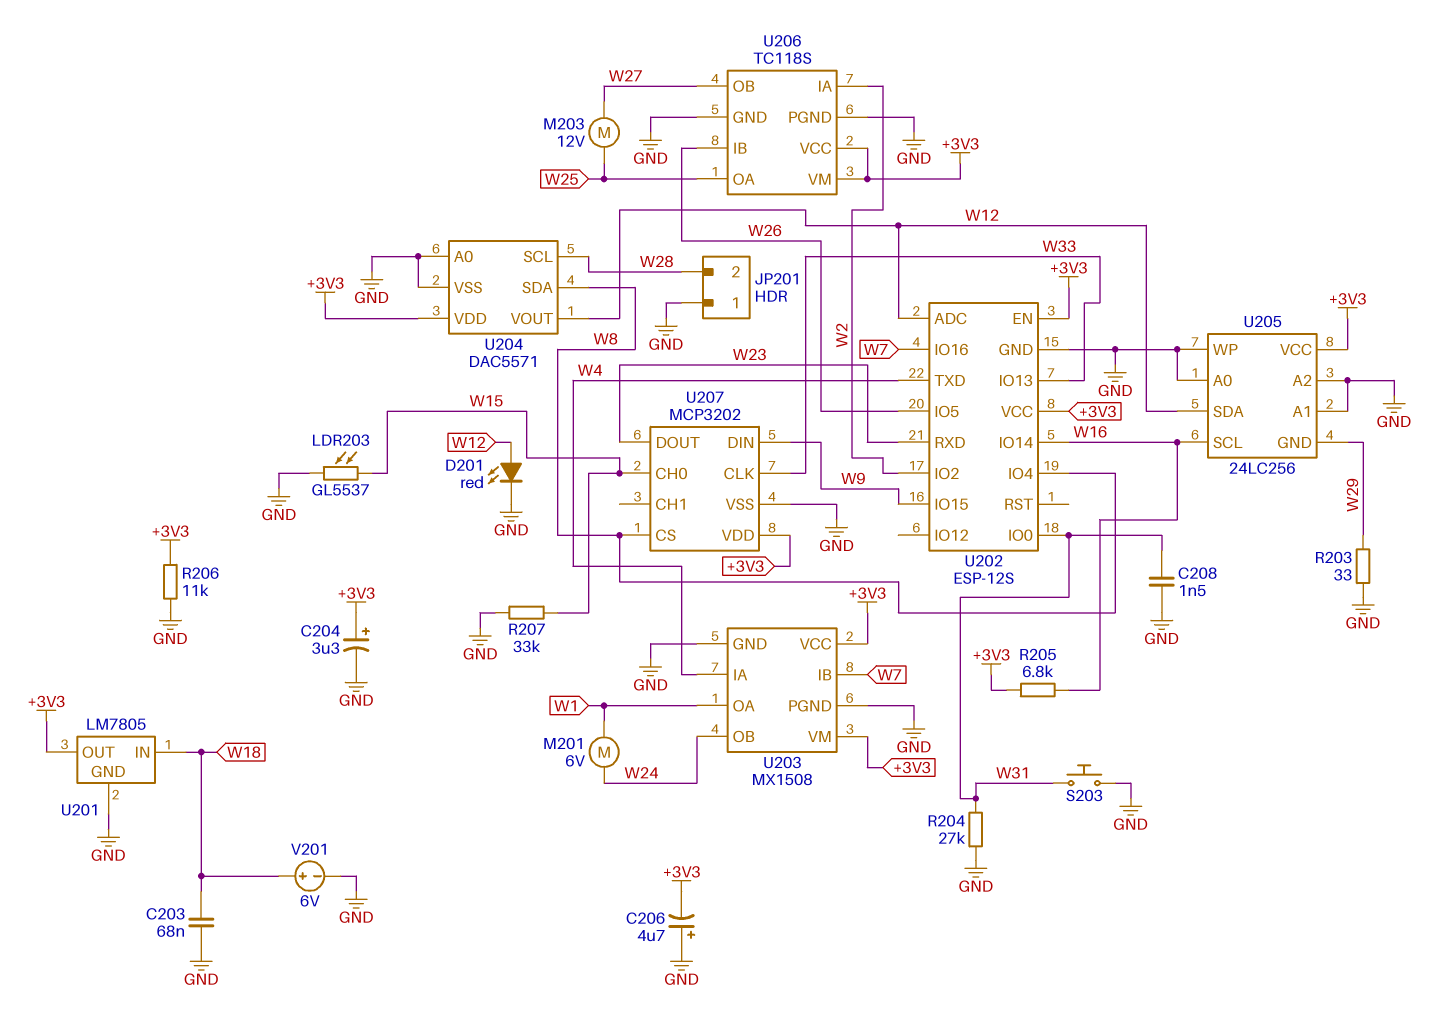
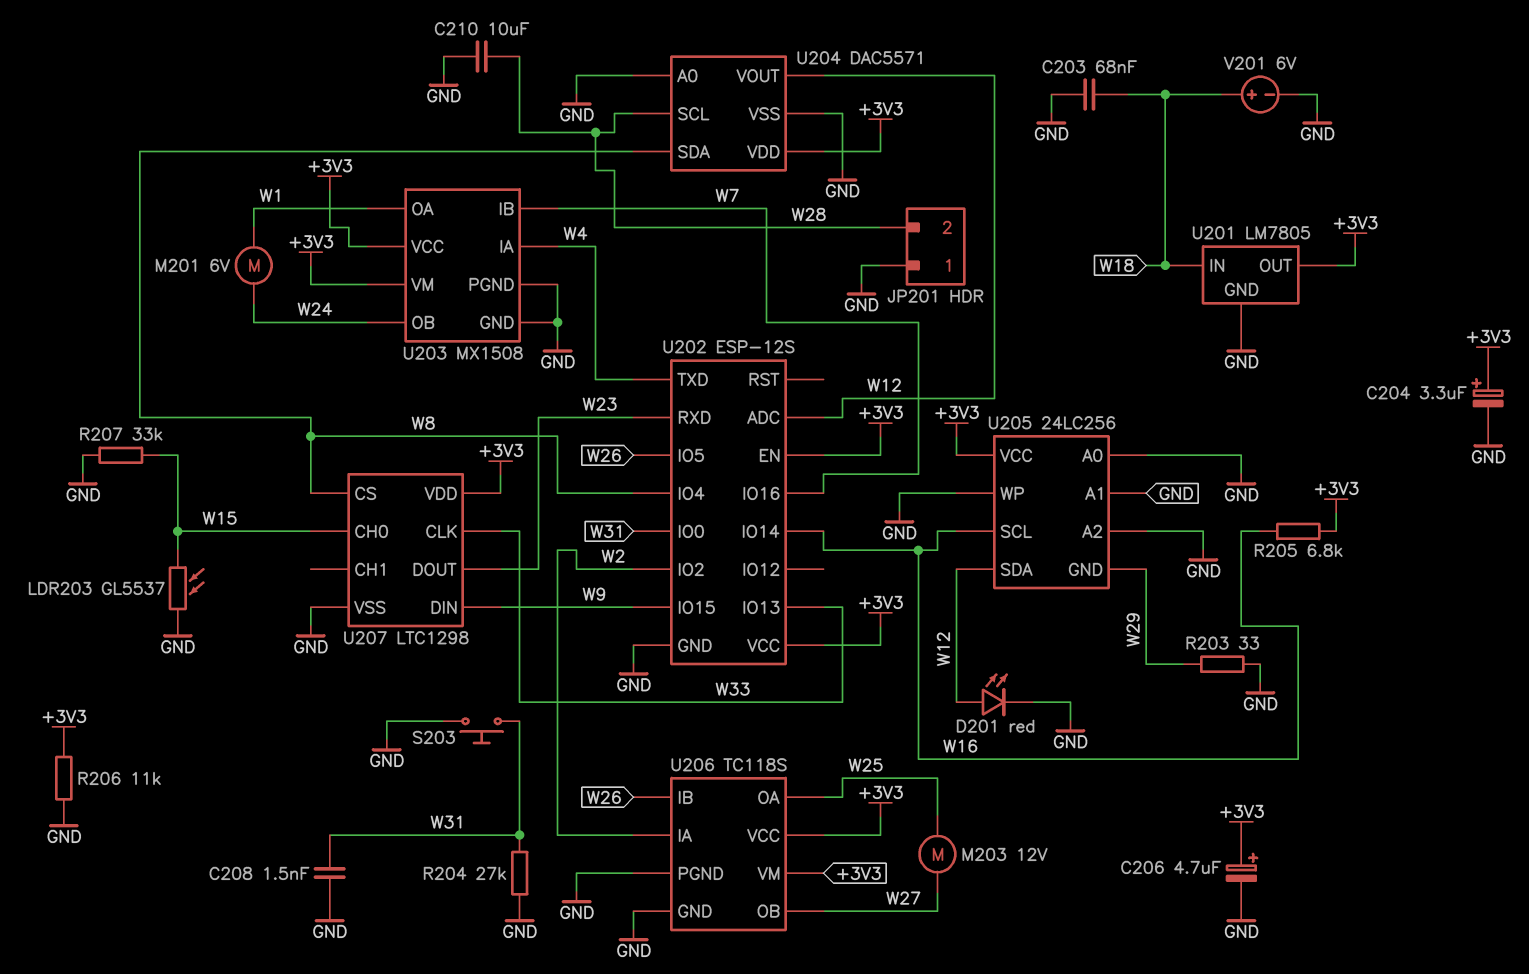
C206: 4.7uF (plus GND, minus +3V3) -> 4.7uF (plus +3V3, minus GND)
C210: none -> 10uF (GND, W28)
U207: MCP3202 -> LTC1298

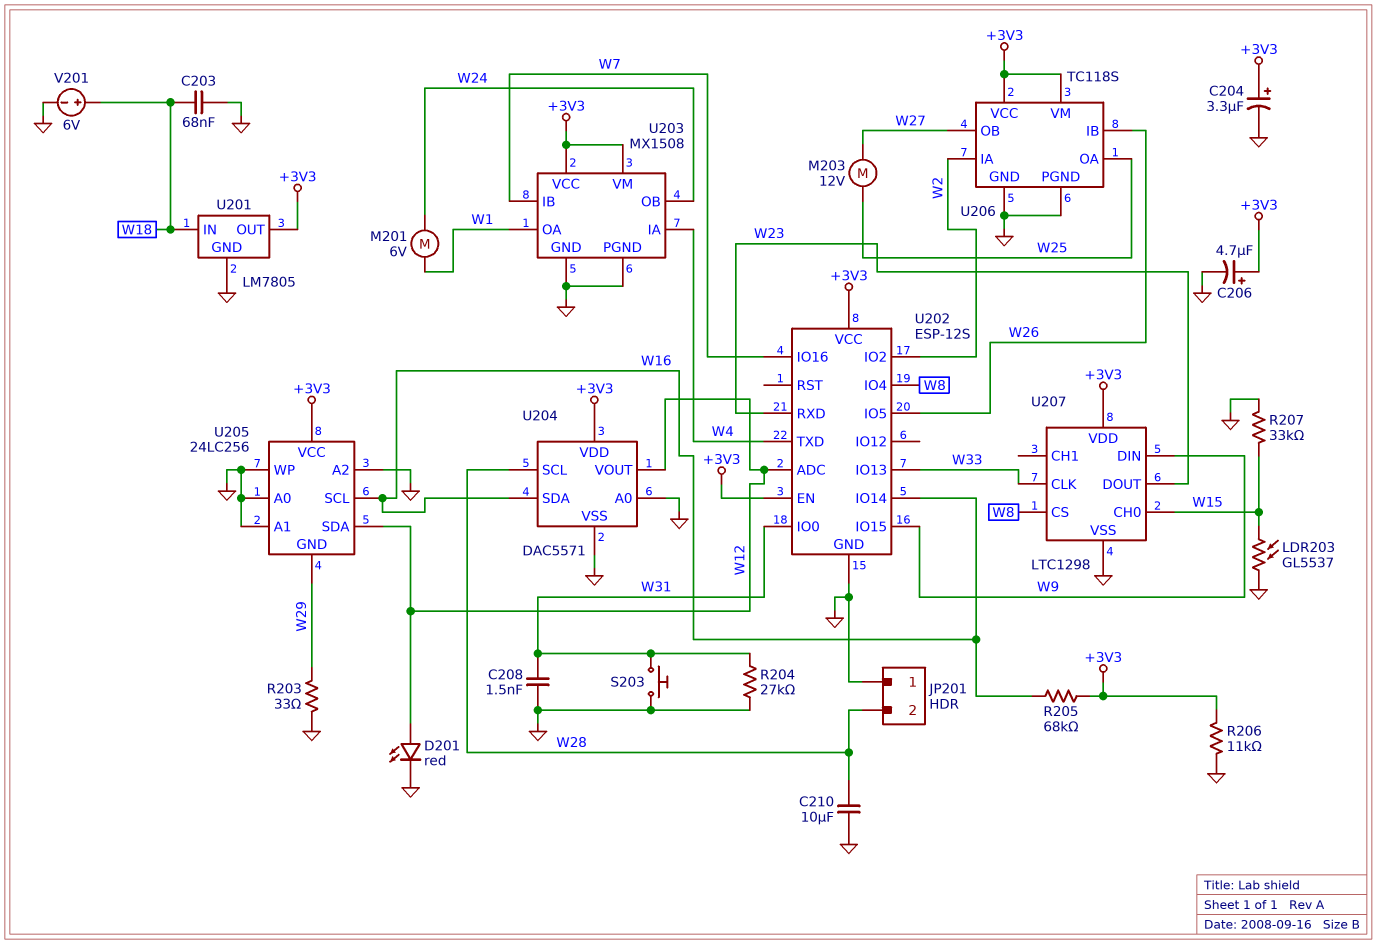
R205: 6.8k (+3V3, W16) -> 68k (+3V3, W16)
U204 pin SDA: W8 -> W16

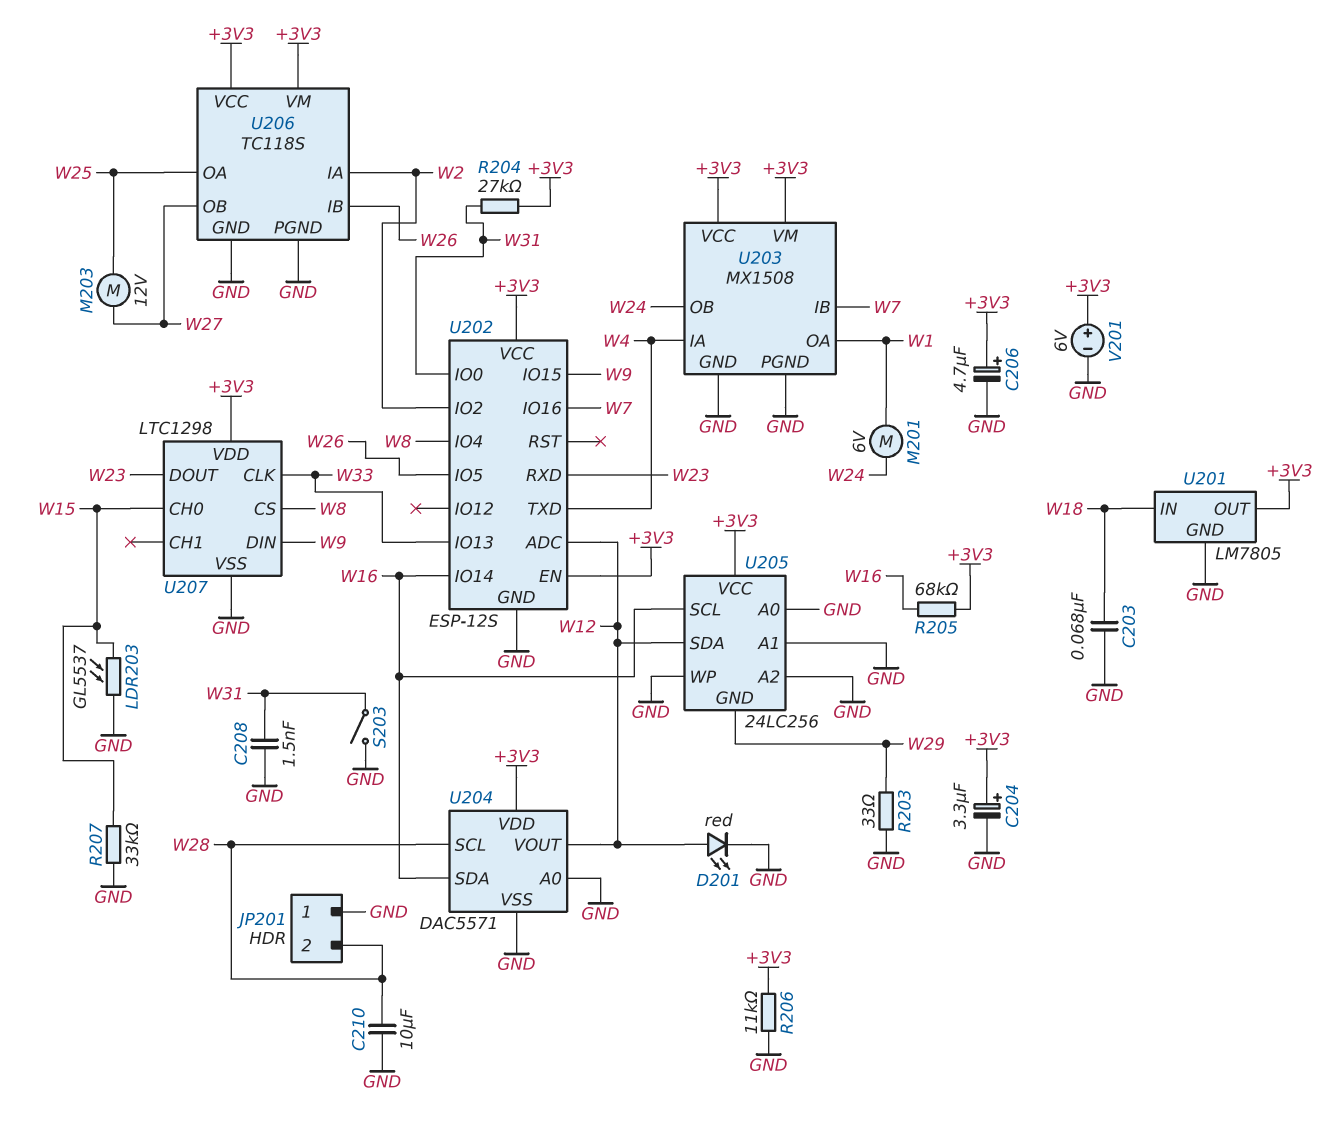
R204: 27k (GND, W31) -> 27k (+3V3, W31)
S203: button (GND, W31) -> switch (GND, W31)
V201: 6V (plus W18, minus GND) -> 6V (plus +3V3, minus GND)

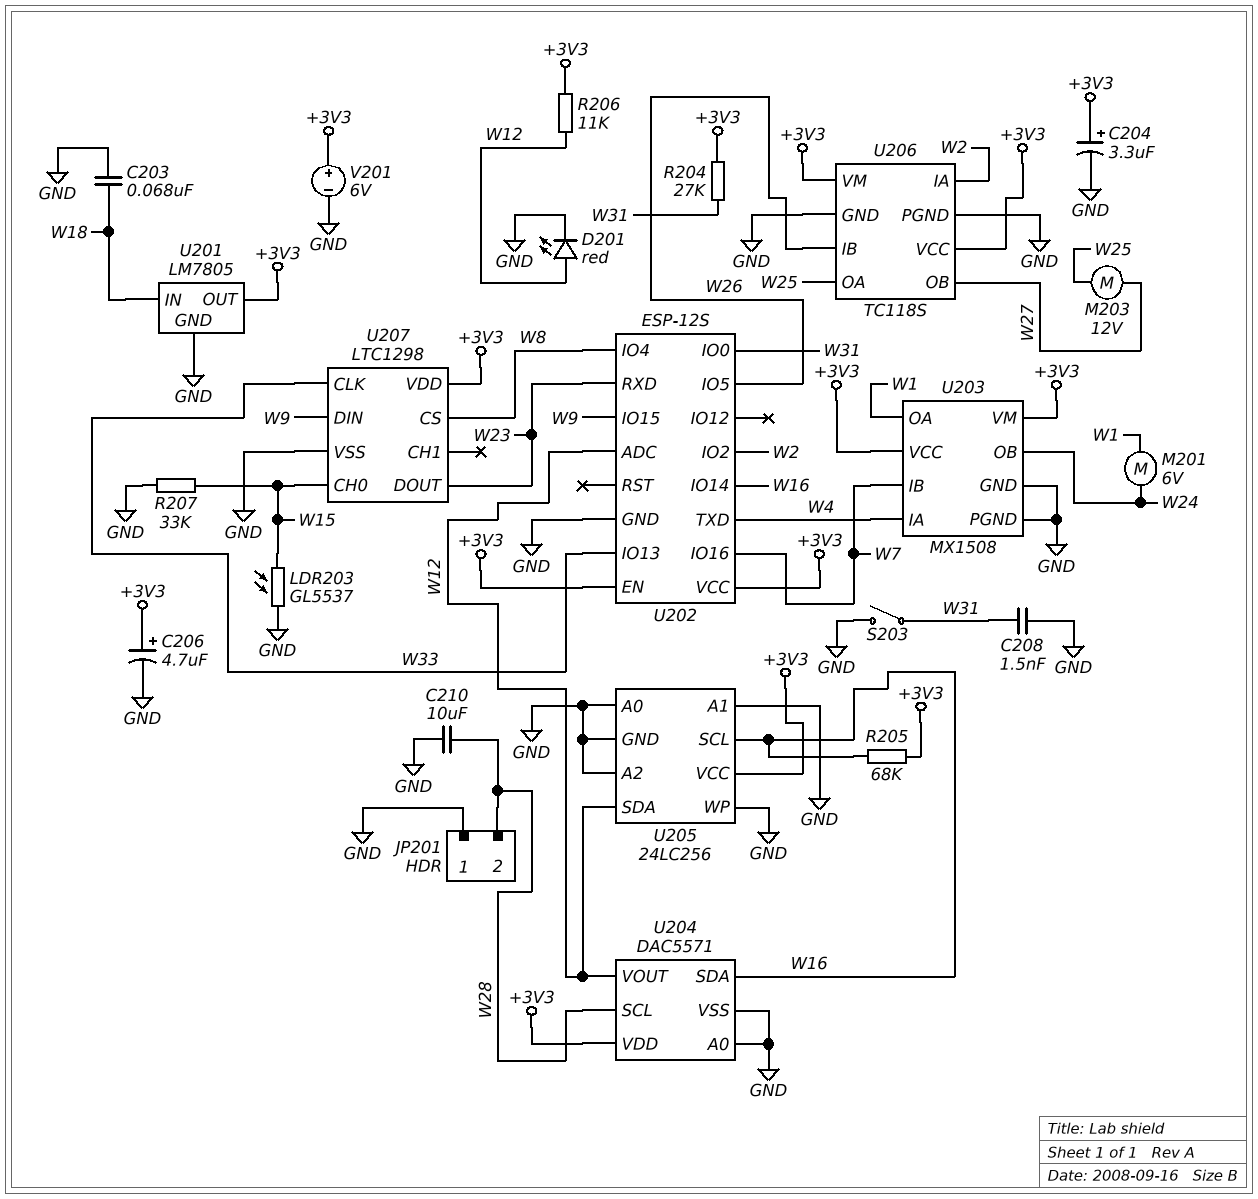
R203: 33 (GND, W29) -> none
R206: 11k (+3V3, GND) -> 11k (+3V3, W12)
U205 pin GND: W29 -> GND

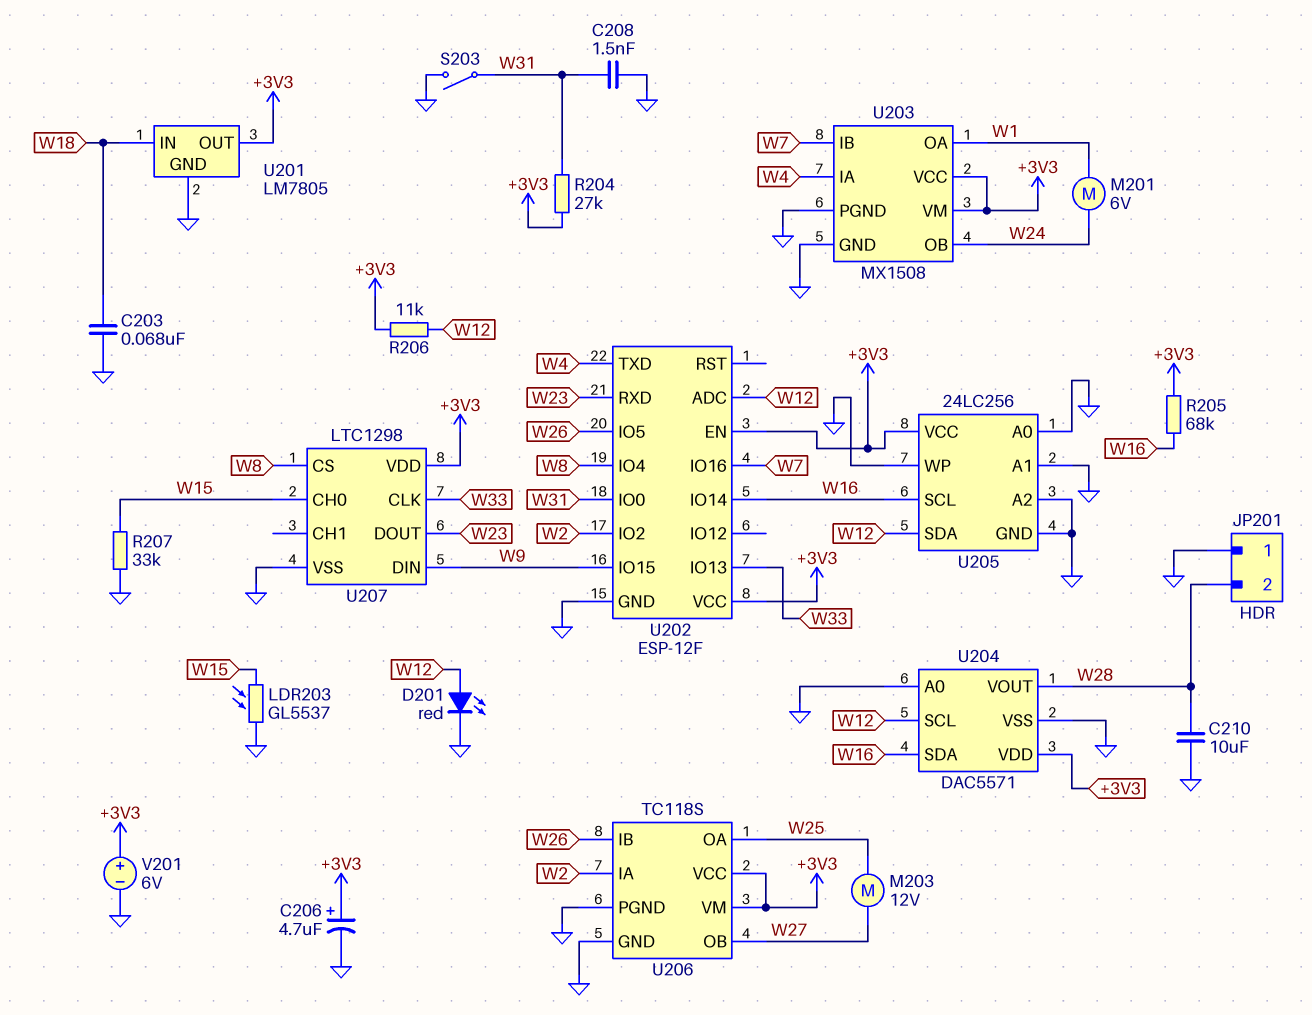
C204: 3.3uF (plus +3V3, minus GND) -> none
U202: ESP-12S -> ESP-12F
U204 pin SCL: W28 -> W12
U204 pin VOUT: W12 -> W28

